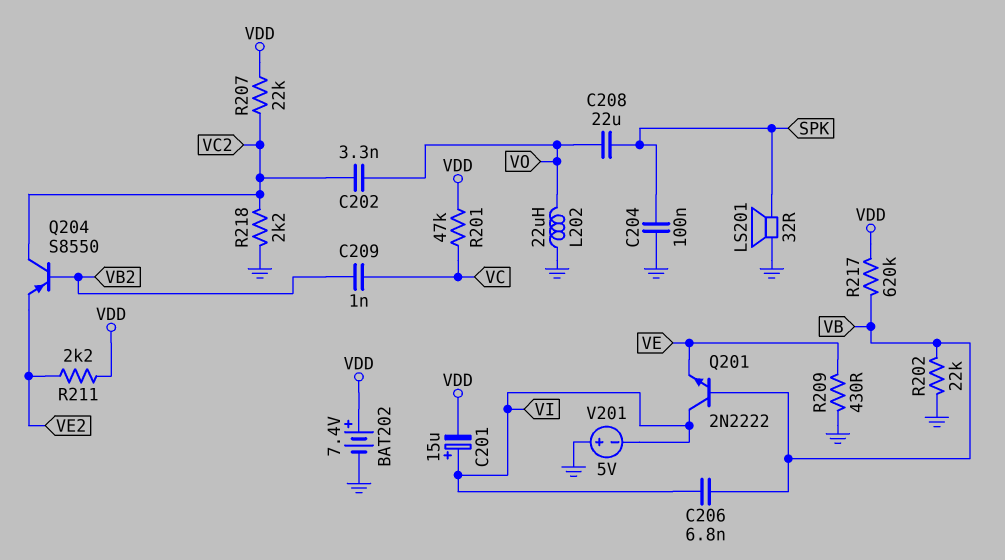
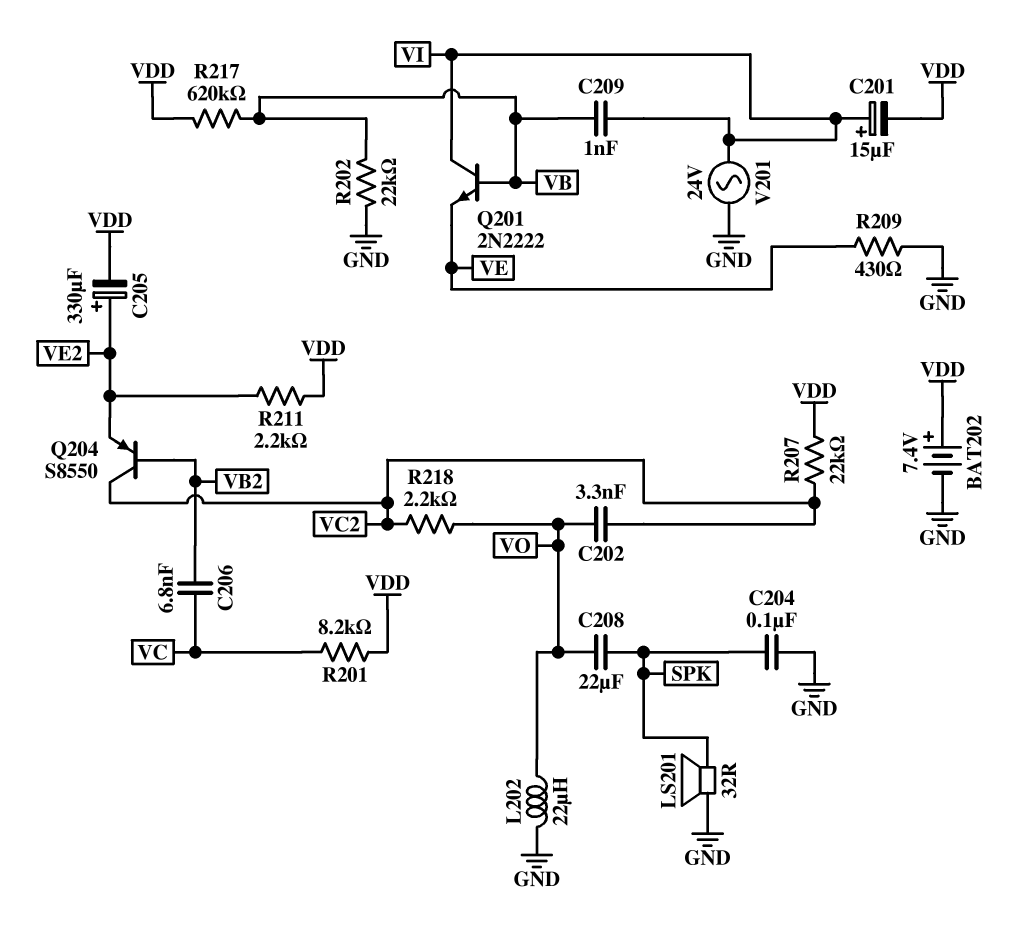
C205: none -> 330uF (plus VE2, minus VDD)
C206: 6.8nF (VB, VI) -> 6.8nF (VB2, VC)
C209: 1nF (VB2, VC) -> 1nF (VB, VI)
R201: 47k (VC, VDD) -> 8.2k (VC, VDD)
R218: 2.2k (GND, VC2) -> 2.2k (VC2, VO)
V201: 5V (plus GND, minus VI) -> AC 24V (GND, VI)

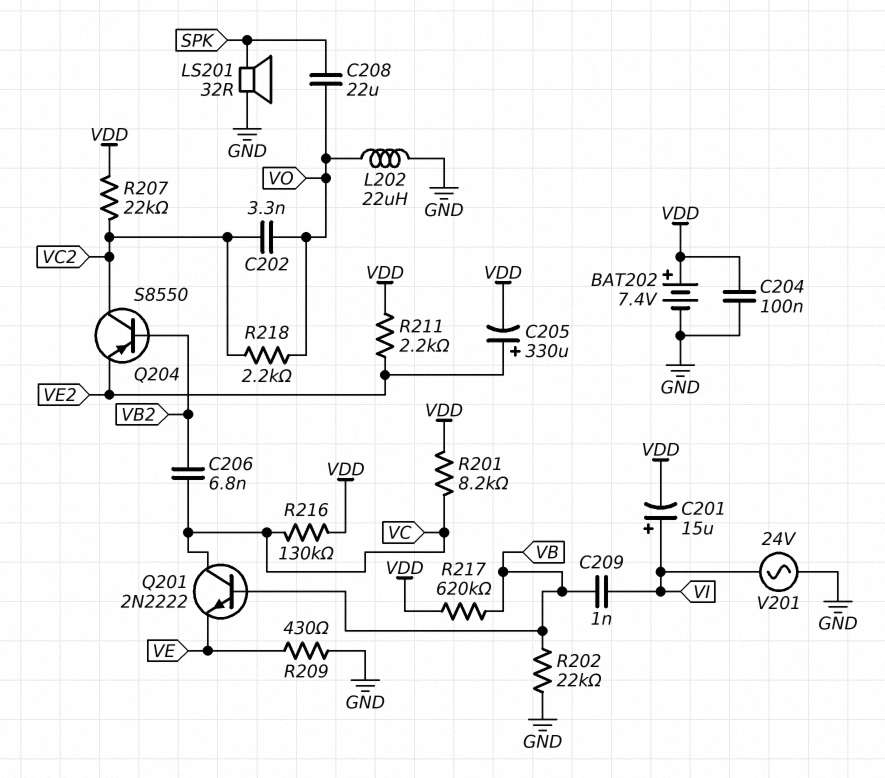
C204: 100nF (GND, SPK) -> 100nF (GND, VDD)
Q201: NPN 2N2222 (B VB, C VI, E VE) -> NPN 2N2222 (B VB, C VC, E VE)
R216: none -> 130k (VC, VDD)

